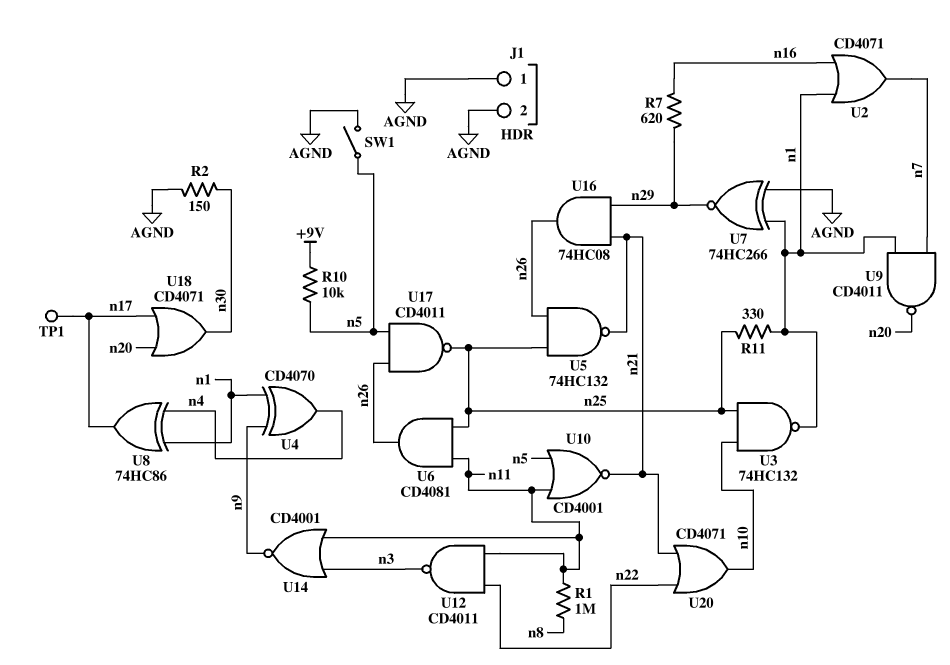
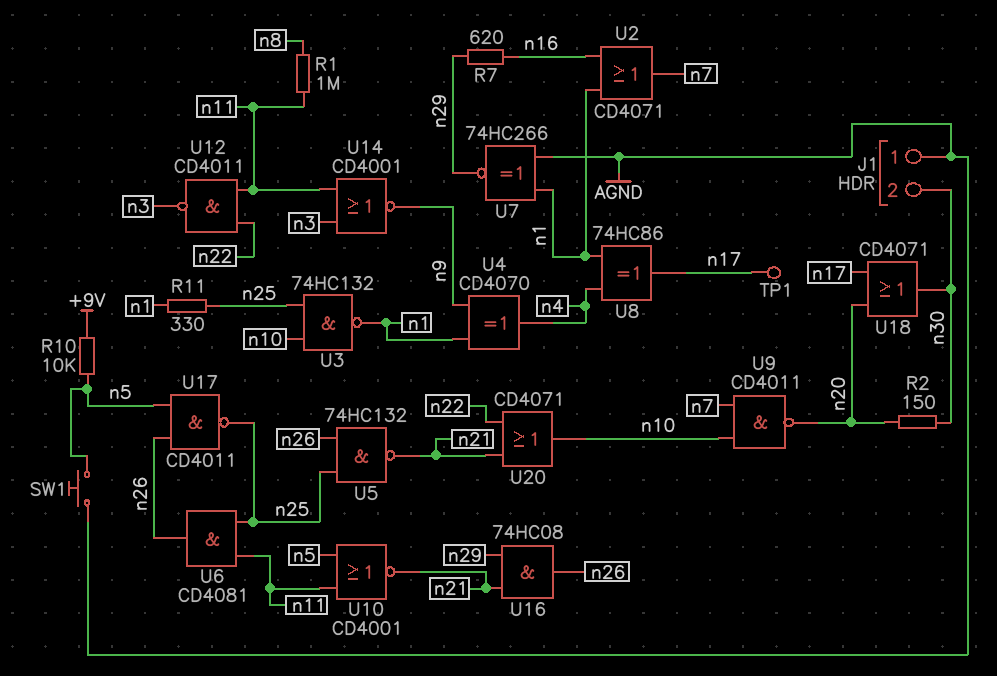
J1 pin 2: AGND -> n30
R2: 150 (AGND, n30) -> 150 (n20, n30)
SW1: switch (AGND, n5) -> button (AGND, n5)
U9: NAND CD4011 (in n1, in n7, out n20) -> NAND CD4011 (in n7, in n10, out n20)

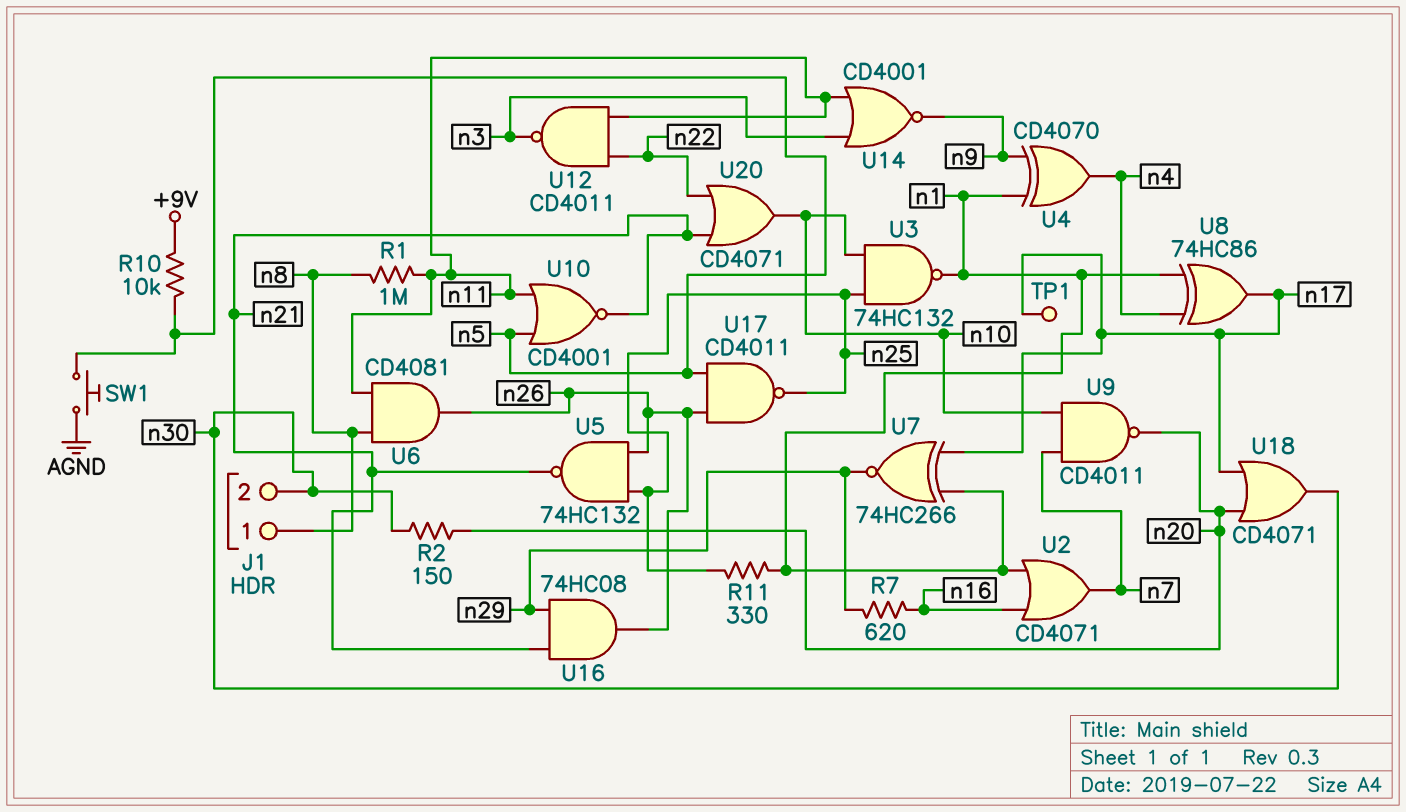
J1 pin 1: AGND -> n8
U6: AND CD4081 (in n11, in n25, out n26) -> AND CD4081 (in n8, in n11, out n26)
U7: XNOR 74HC266 (in AGND, in n1, out n29) -> XNOR 74HC266 (in n1, in n17, out n29)

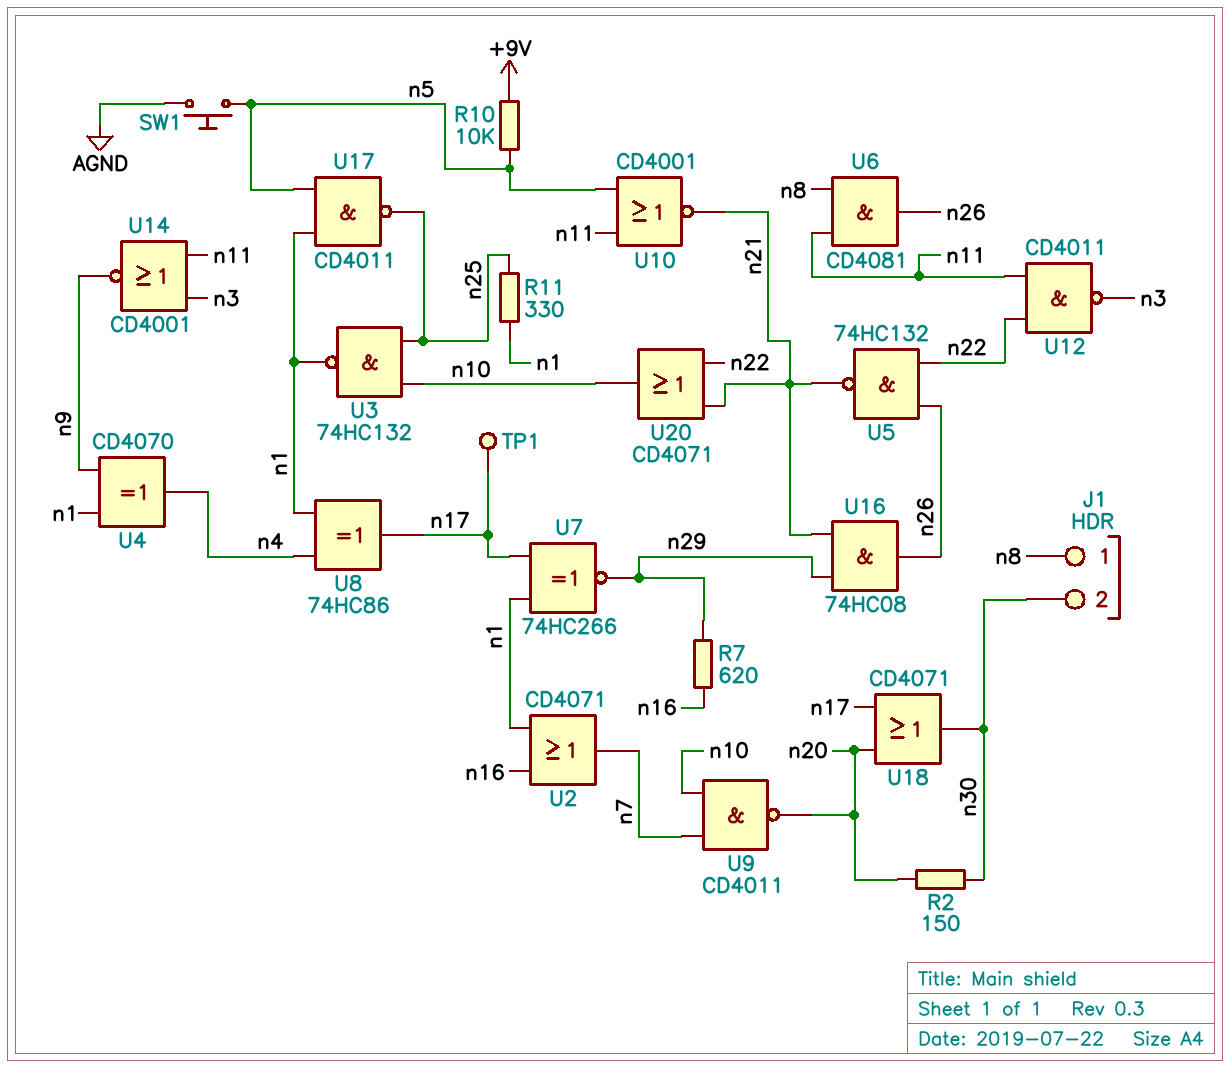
R1: 1M (n8, n11) -> none
U5: NAND 74HC132 (in n25, in n26, out n21) -> NAND 74HC132 (in n22, in n26, out n21)
U17: NAND CD4011 (in n5, in n26, out n25) -> NAND CD4011 (in n1, in n5, out n25)

